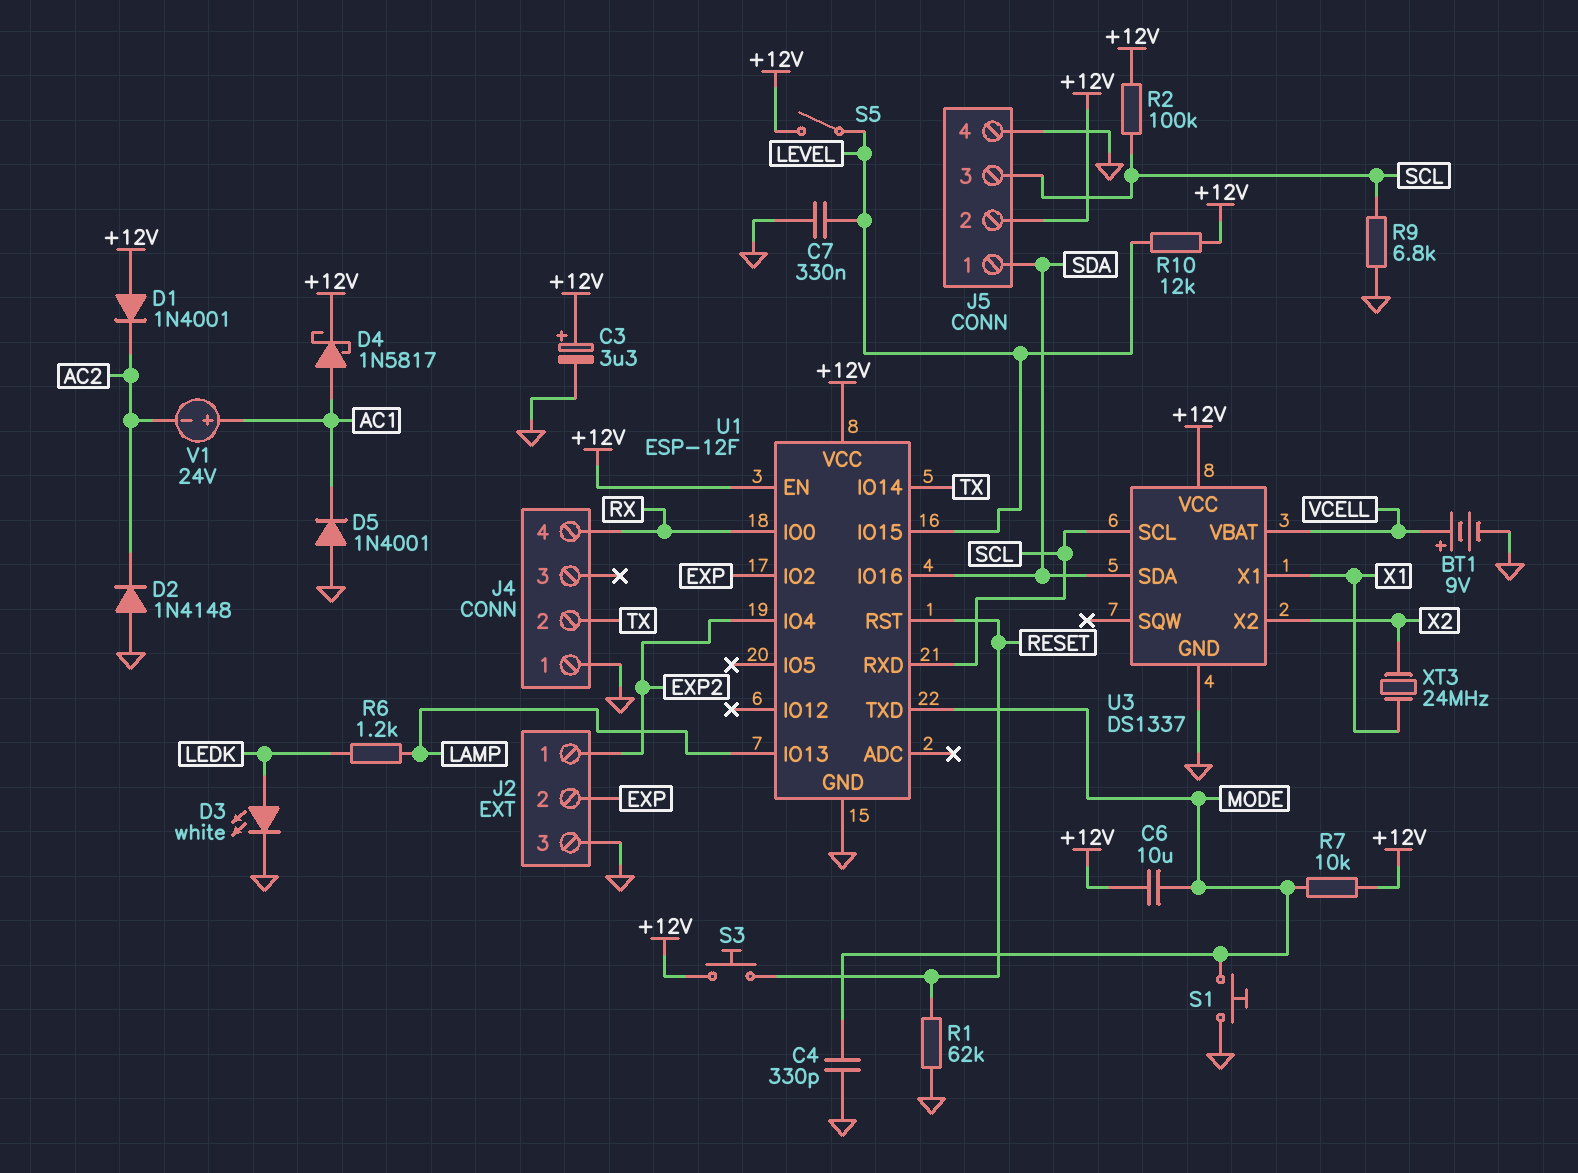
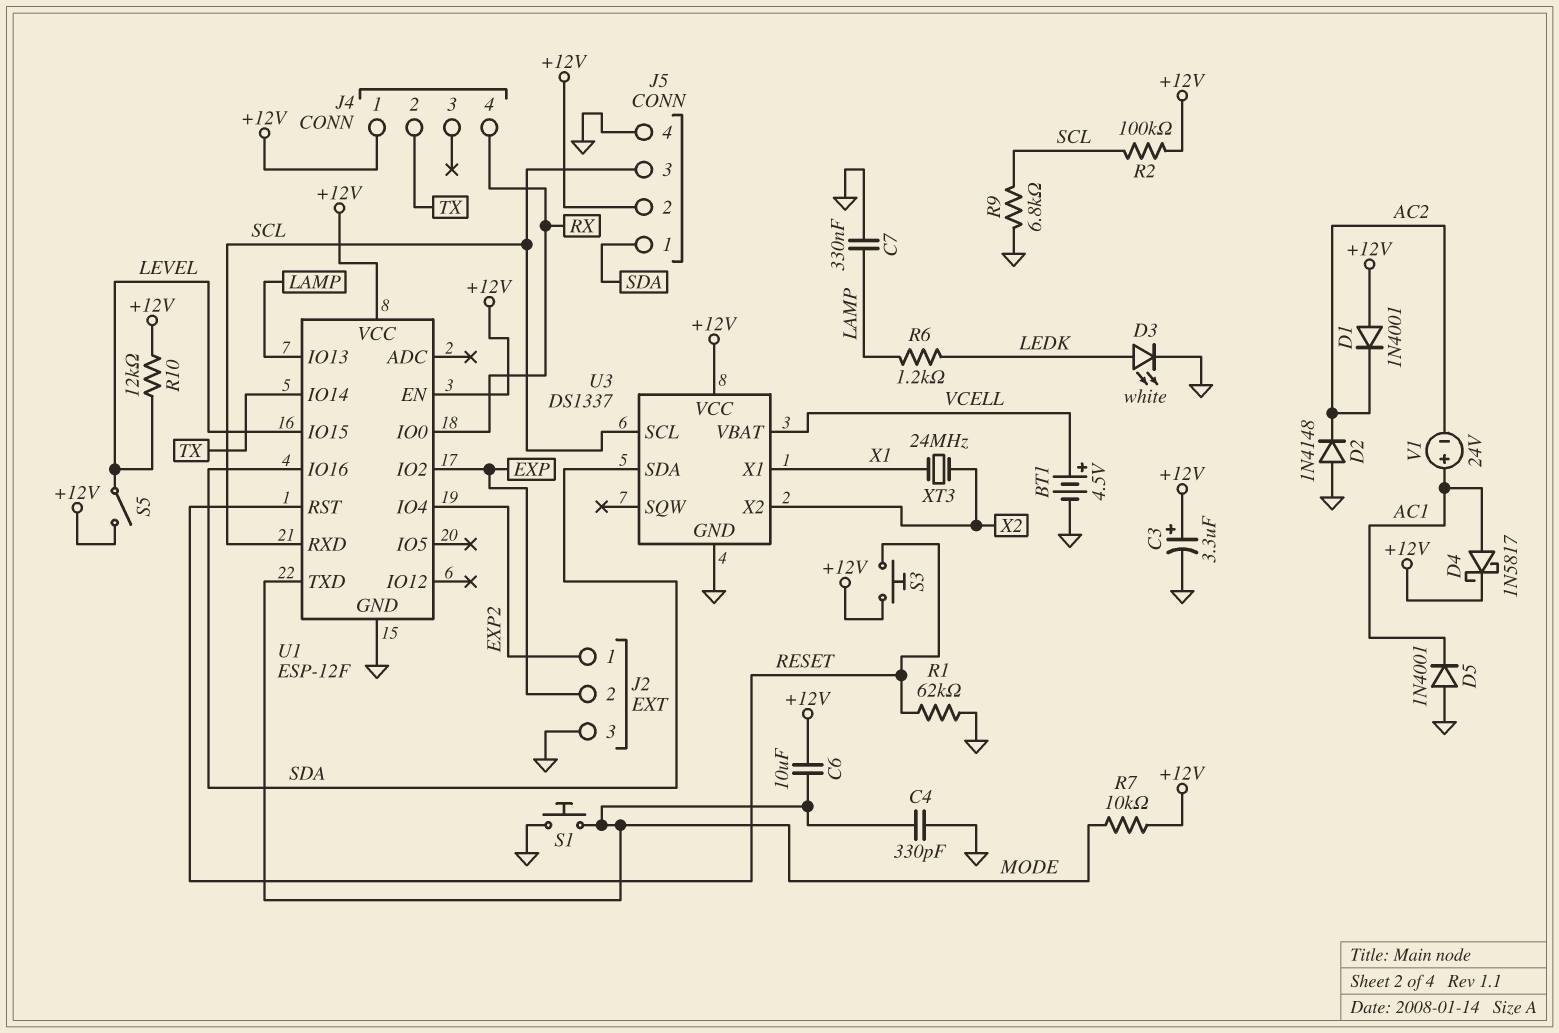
BT1: 9V (plus VCELL, minus GND) -> 4.5V (plus VCELL, minus GND)
C7: 330nF (GND, LEVEL) -> 330nF (GND, LAMP)
J4 pin 1: GND -> +12V

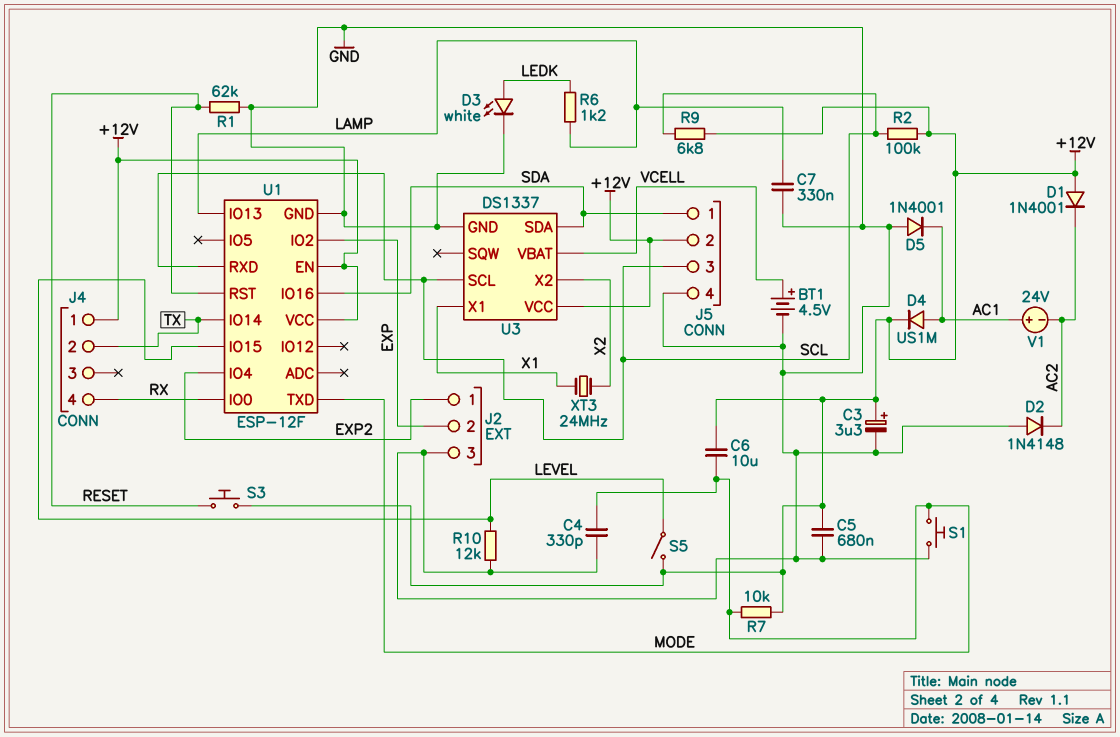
C5: none -> 680nF (+12V, GND)
D4: schottky 1N5817 (A AC1, K +12V) -> diode US1M (A AC1, K +12V)
R9: 6.8k (GND, SCL) -> 6.8k (+12V, SCL)
R10: 12k (+12V, LEVEL) -> 12k (GND, LEVEL)

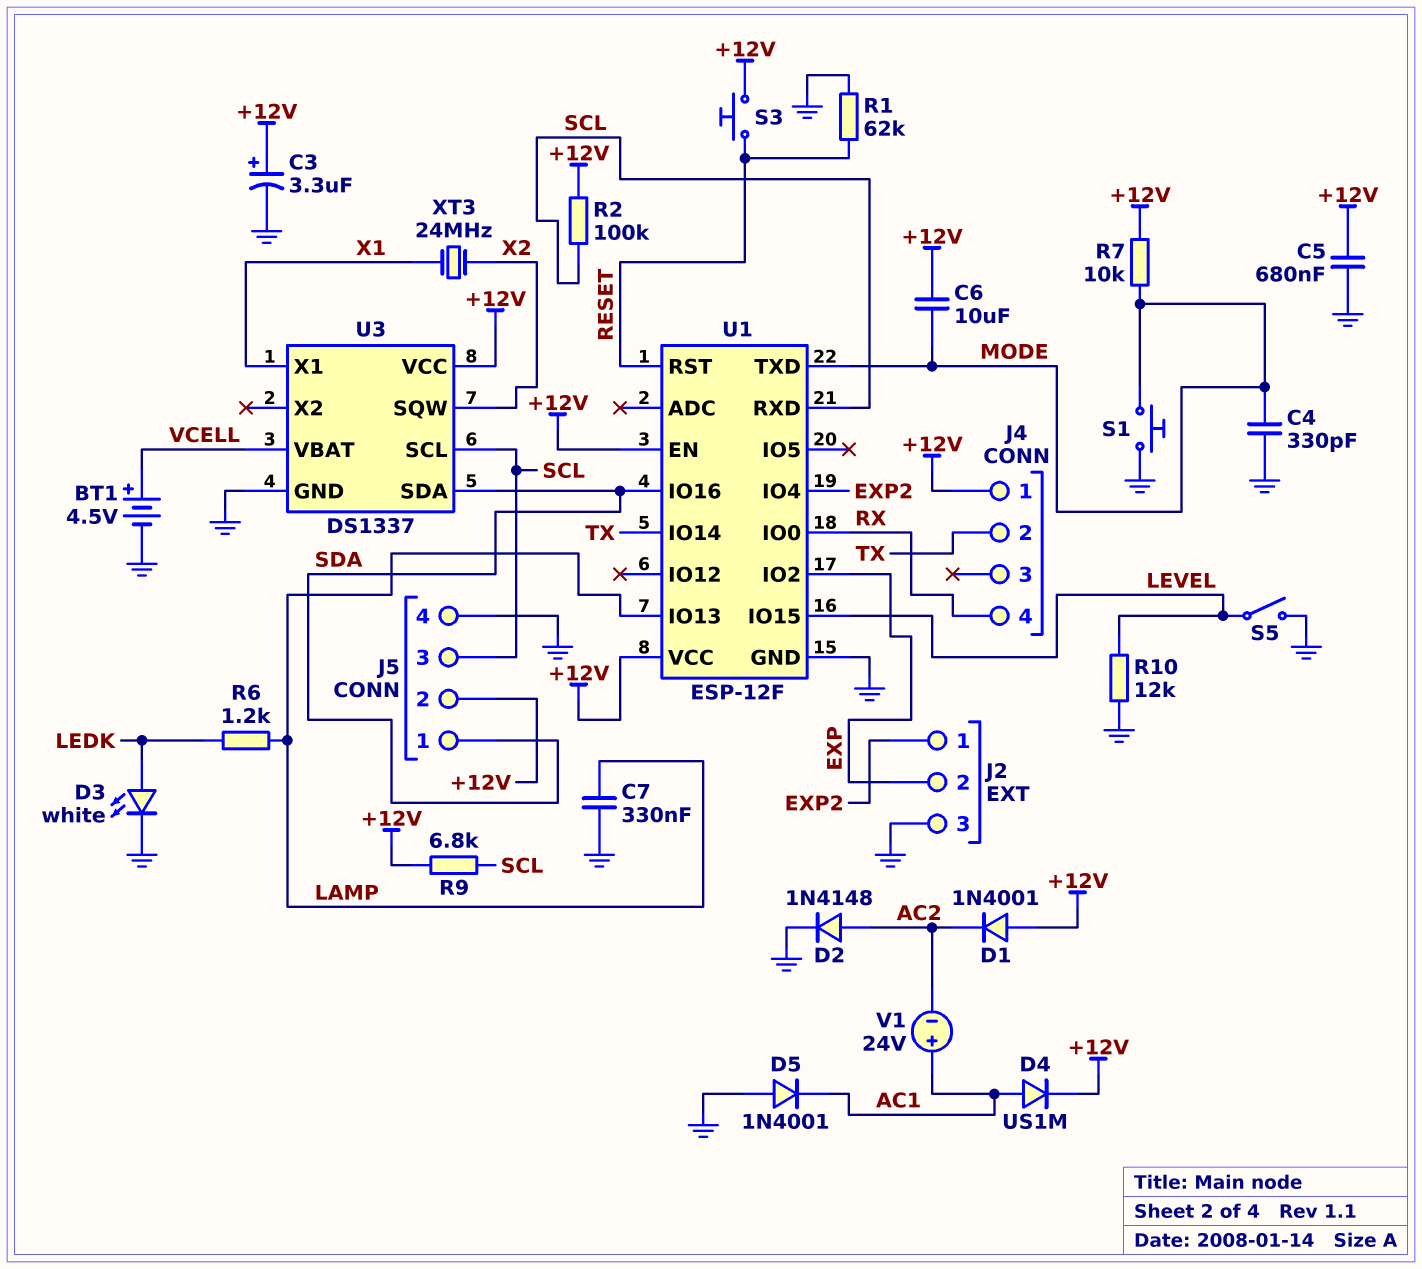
D2: diode 1N4148 (A GND, K AC2) -> diode 1N4148 (A AC2, K GND)
S5: switch (+12V, LEVEL) -> switch (GND, LEVEL)
U3 pin SQW: none -> X2
U3 pin X2: X2 -> none

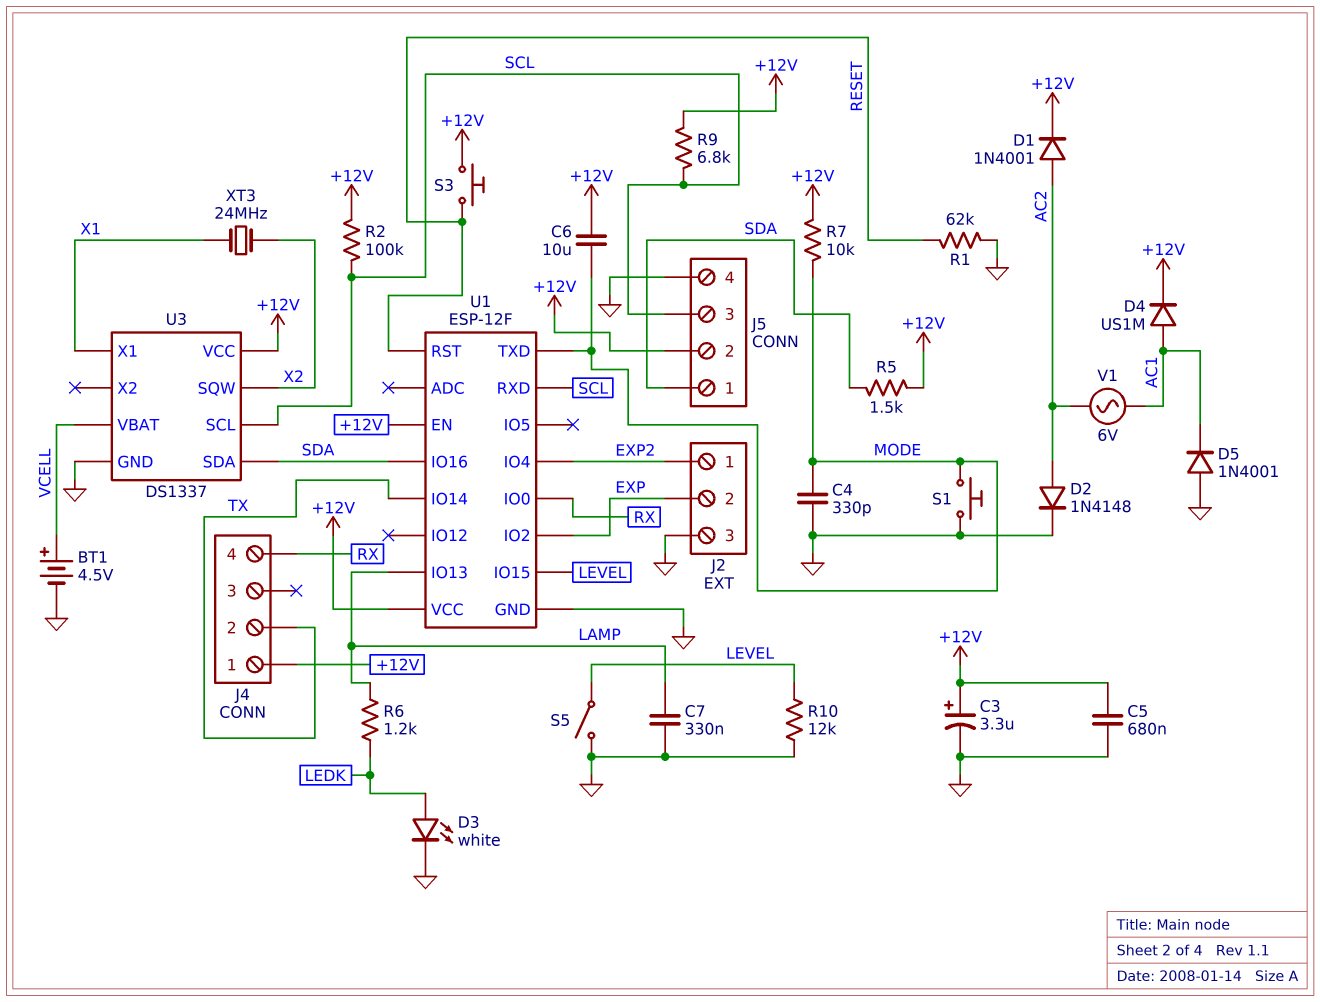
D1: diode 1N4001 (A +12V, K AC2) -> diode 1N4001 (A AC2, K +12V)
R5: none -> 1.5k (+12V, SDA)
V1: 24V (plus AC1, minus AC2) -> AC 6V (AC1, AC2)

